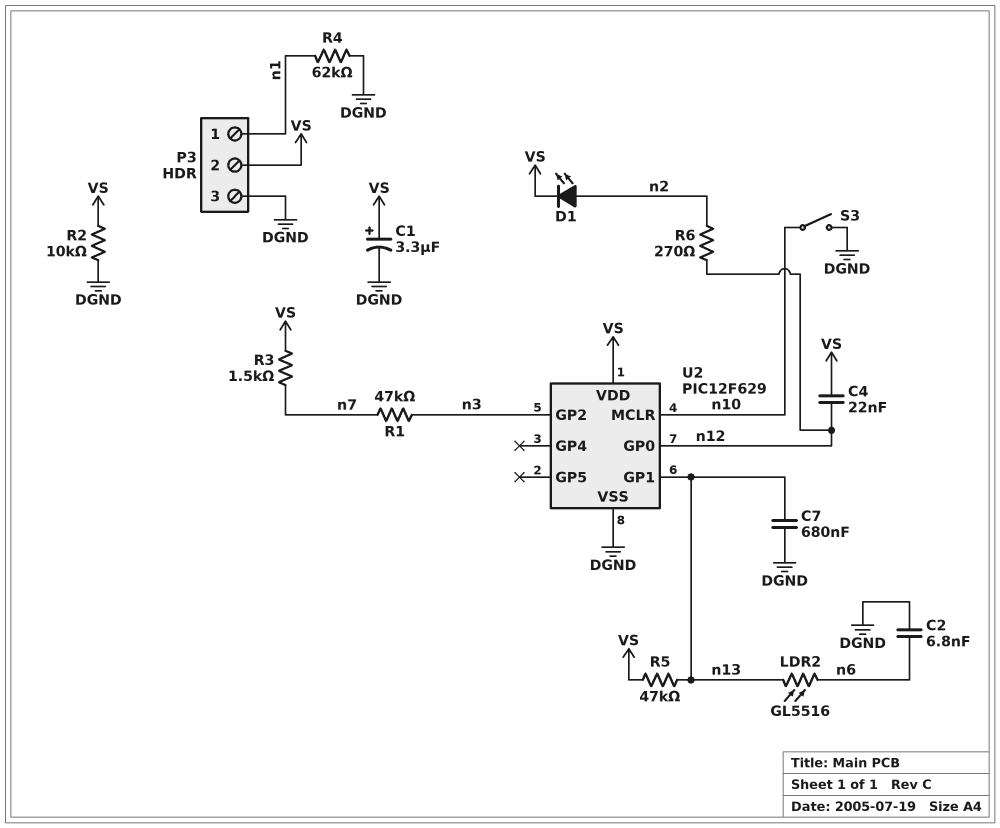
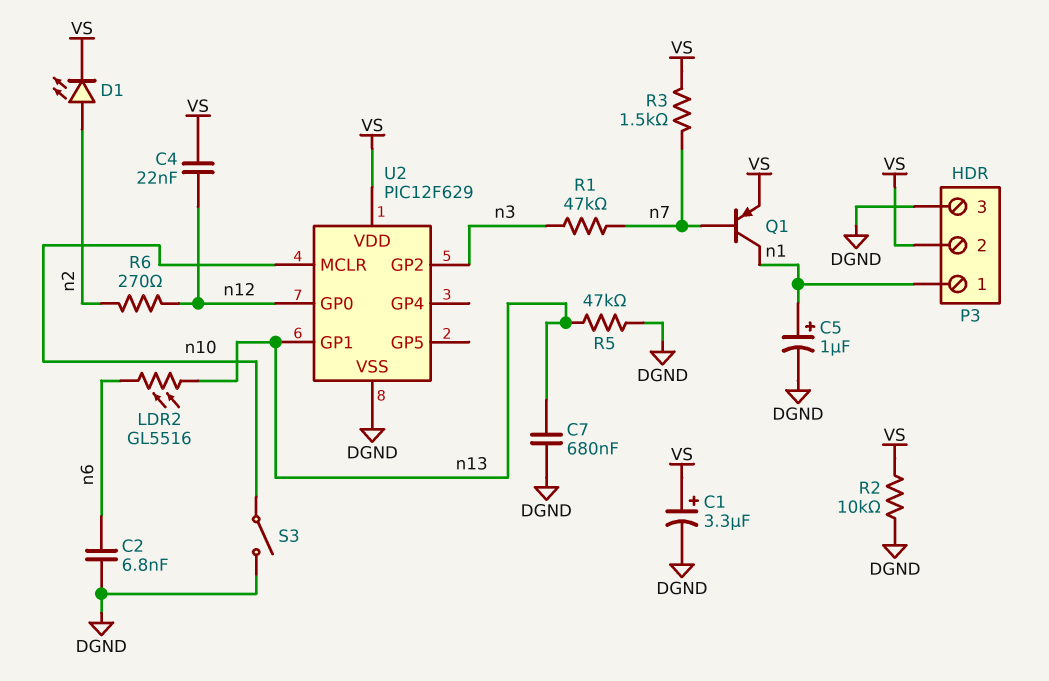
C5: none -> 1uF (plus n1, minus DGND)
Q1: none -> PNP (B n7, C n1, E VS)
R4: 62k (DGND, n1) -> none
R5: 47k (VS, n13) -> 47k (DGND, n13)

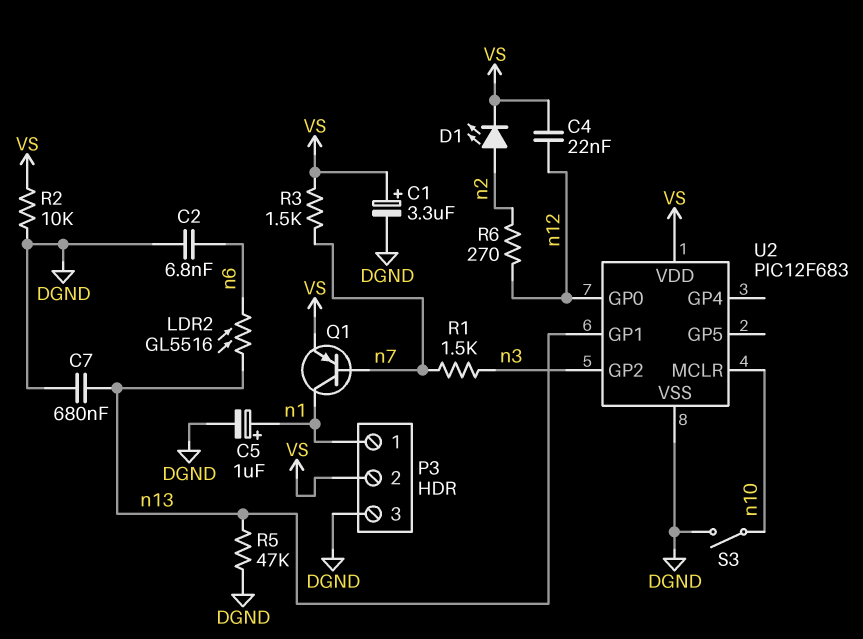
R1: 47k (n3, n7) -> 1.5k (n3, n7)
U2: PIC12F629 -> PIC12F683

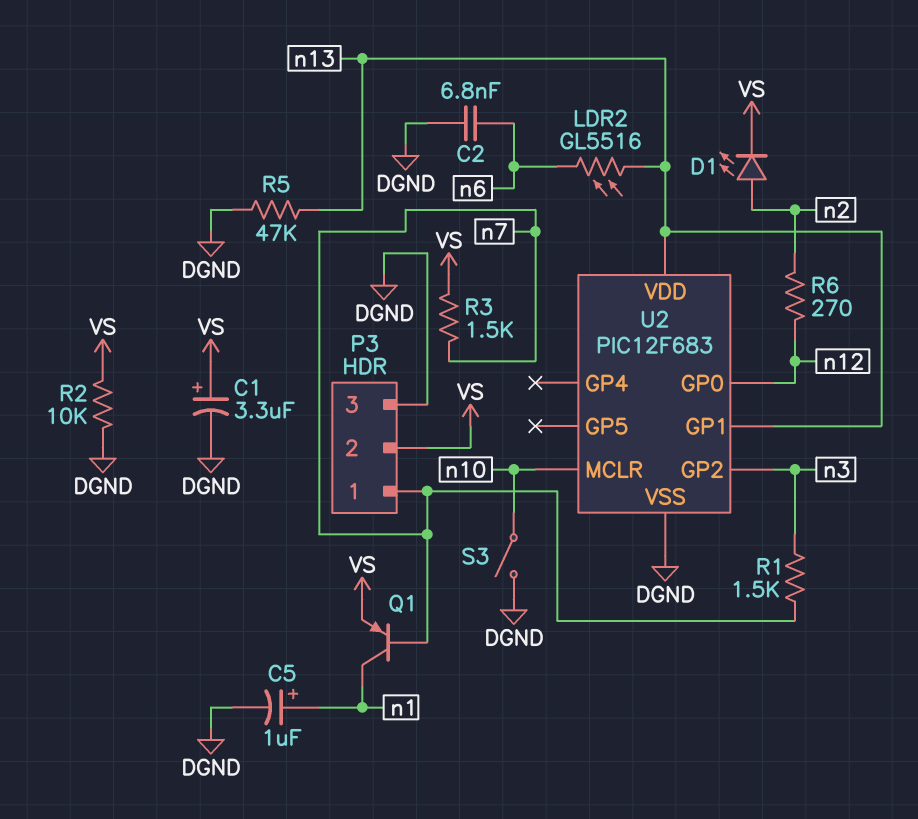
C4: 22nF (VS, n12) -> none
C7: 680nF (DGND, n13) -> none
P3 pin 1: n1 -> n7
U2 pin VDD: VS -> n13

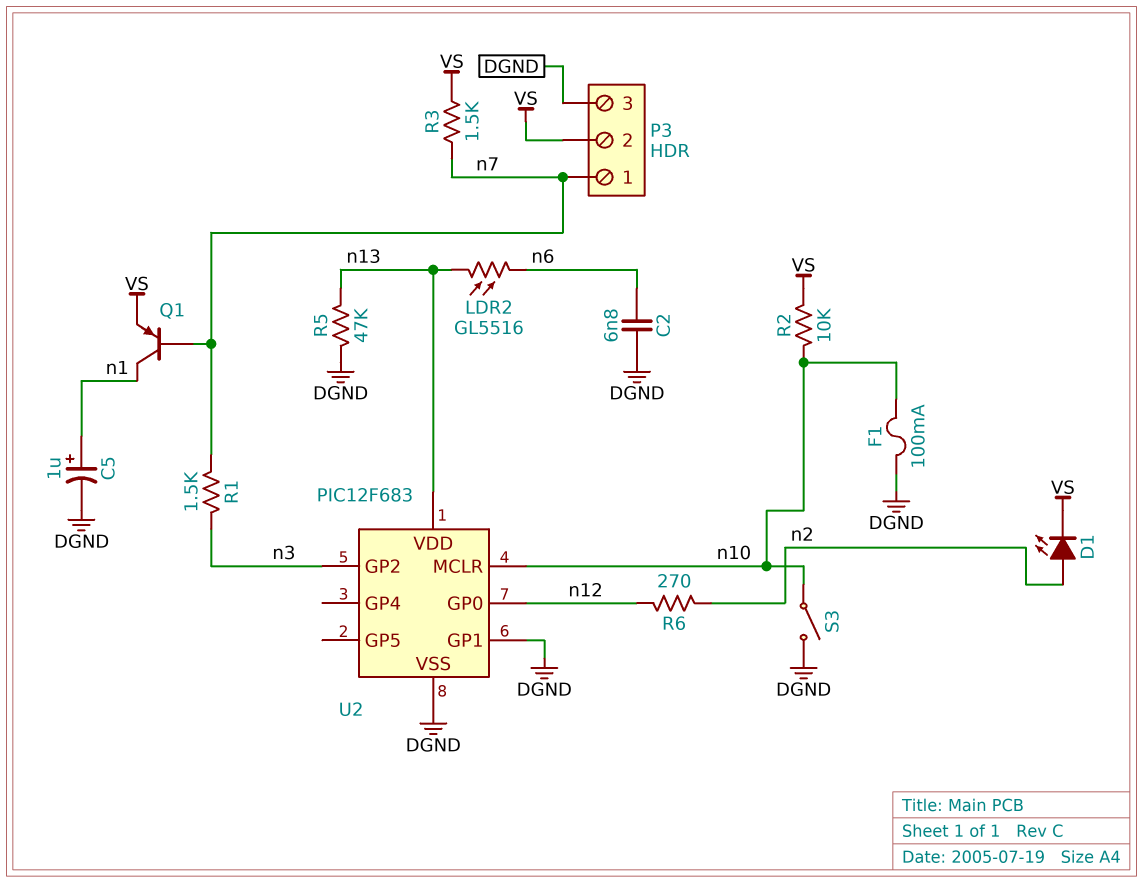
C1: 3.3uF (plus VS, minus DGND) -> none
F1: none -> 100mA (DGND, n10)
R2: 10k (DGND, VS) -> 10k (VS, n10)
U2 pin GP1: n13 -> DGND

